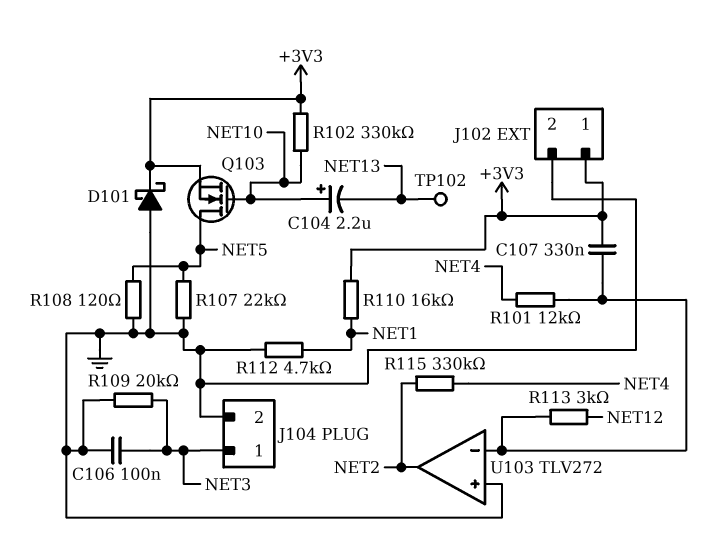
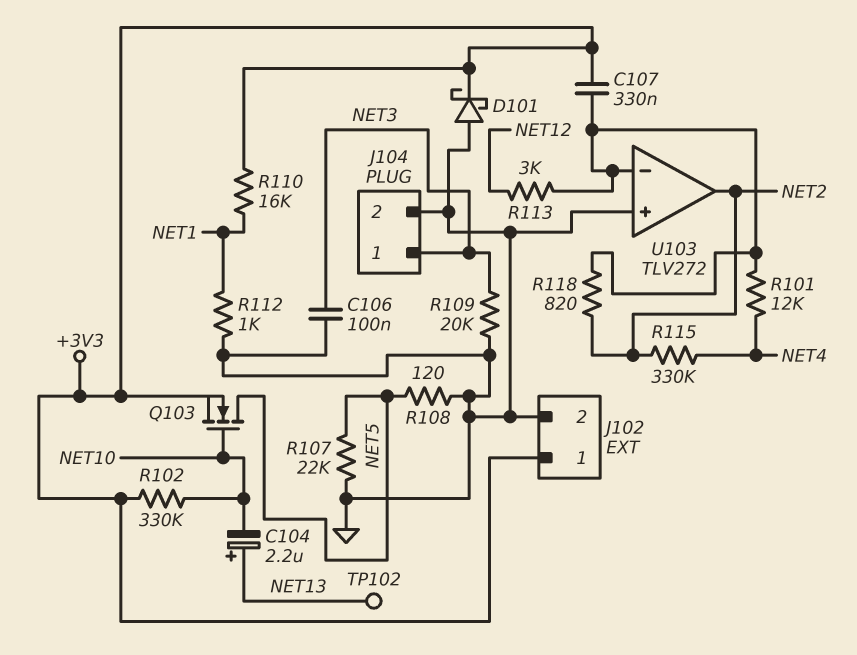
C104: 2.2uF (plus NET10, minus NET13) -> 2.2uF (plus NET13, minus NET10)
R112: 4.7k (GND, NET1) -> 1k (GND, NET1)
R118: none -> 820 (NET2, U103/in-)

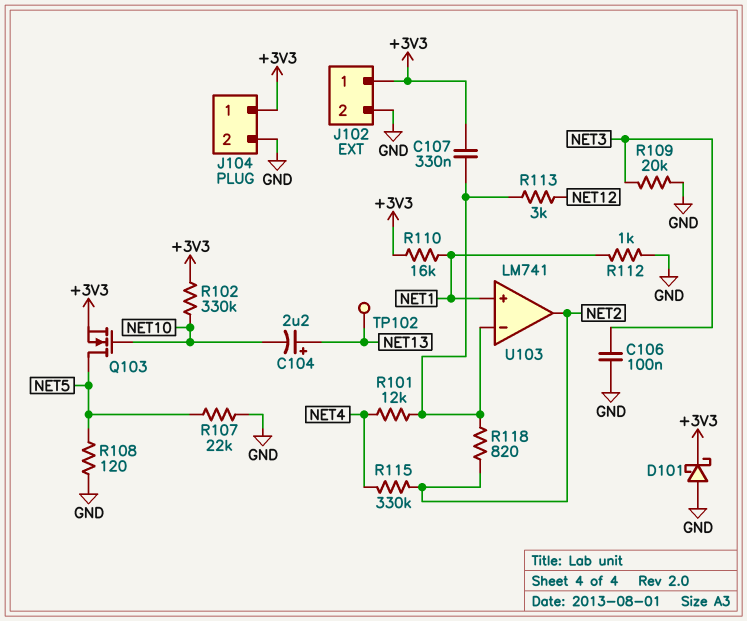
J104 pin 1: NET3 -> +3V3
U103: TLV272 -> LM741
U103 pin in+: GND -> NET1

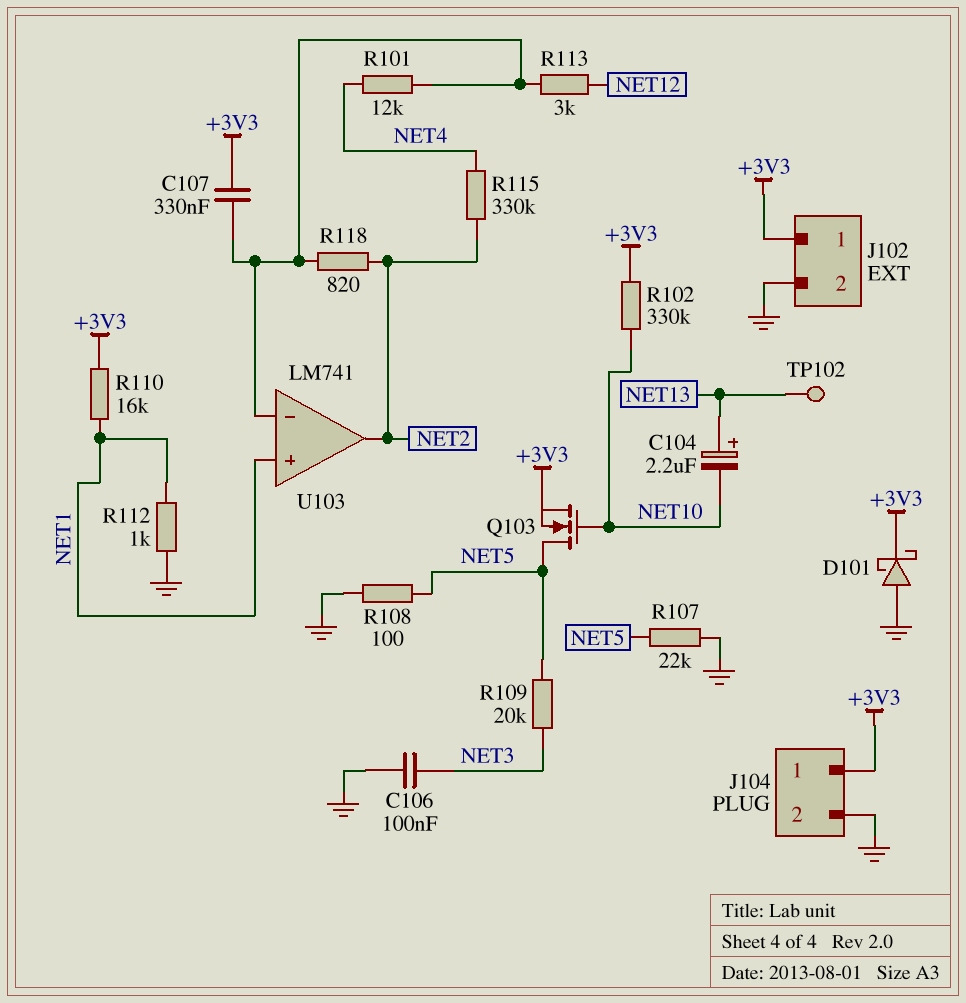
R108: 120 (GND, NET5) -> 100 (GND, NET5)
R109: 20k (GND, NET3) -> 20k (NET3, NET5)

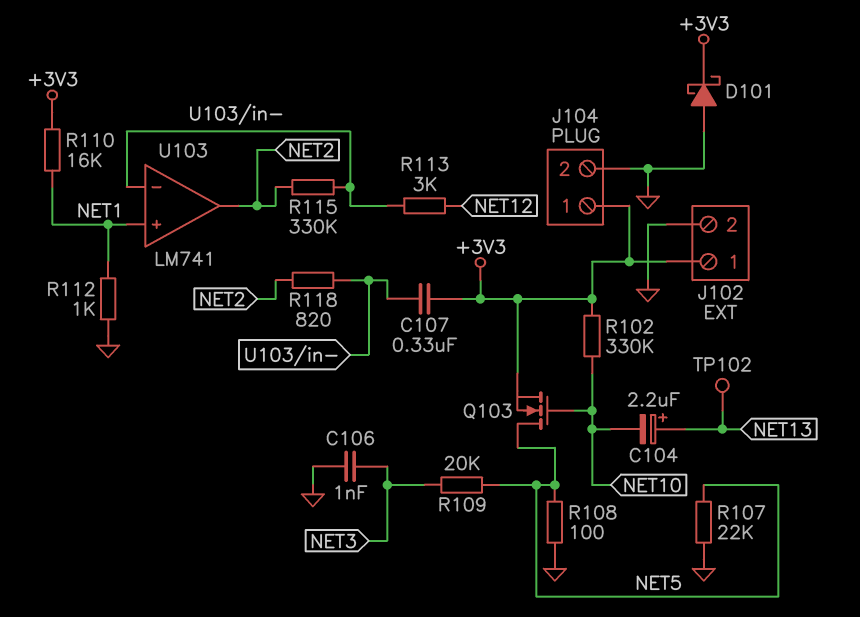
C106: 100nF (GND, NET3) -> 1nF (GND, NET3)
R101: 12k (NET4, U103/in-) -> none
R115: 330k (NET2, NET4) -> 330k (NET2, U103/in-)

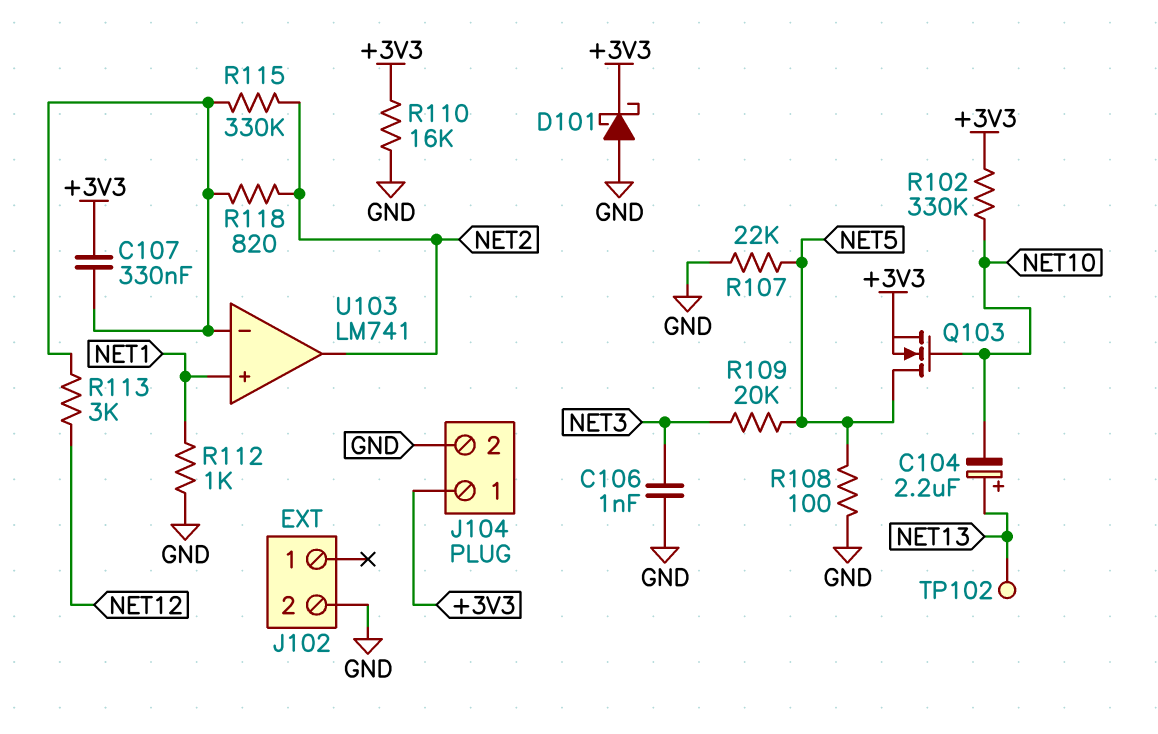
J102 pin 1: +3V3 -> none
R110: 16k (+3V3, NET1) -> 16k (+3V3, GND)

